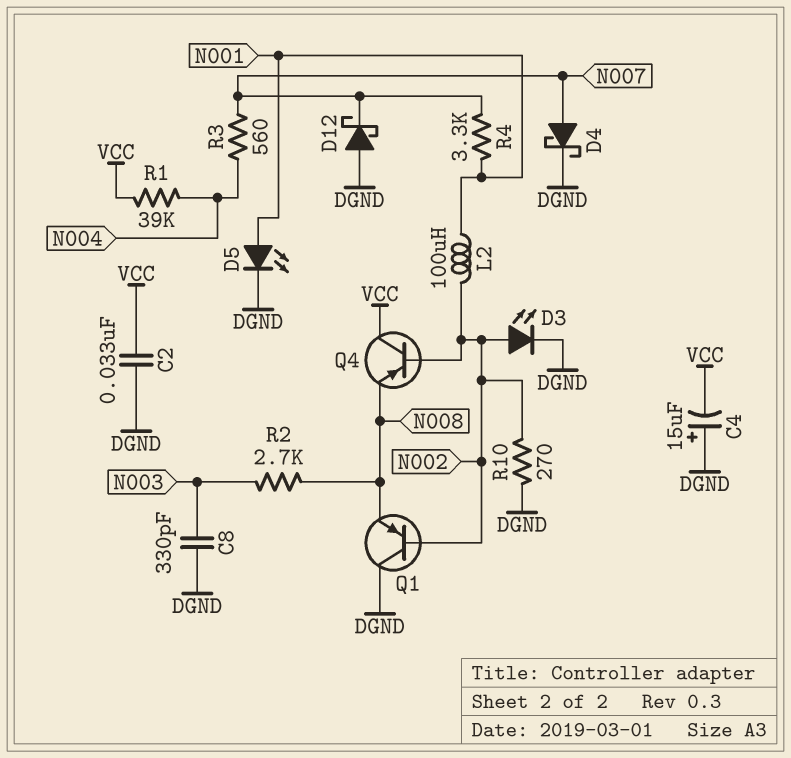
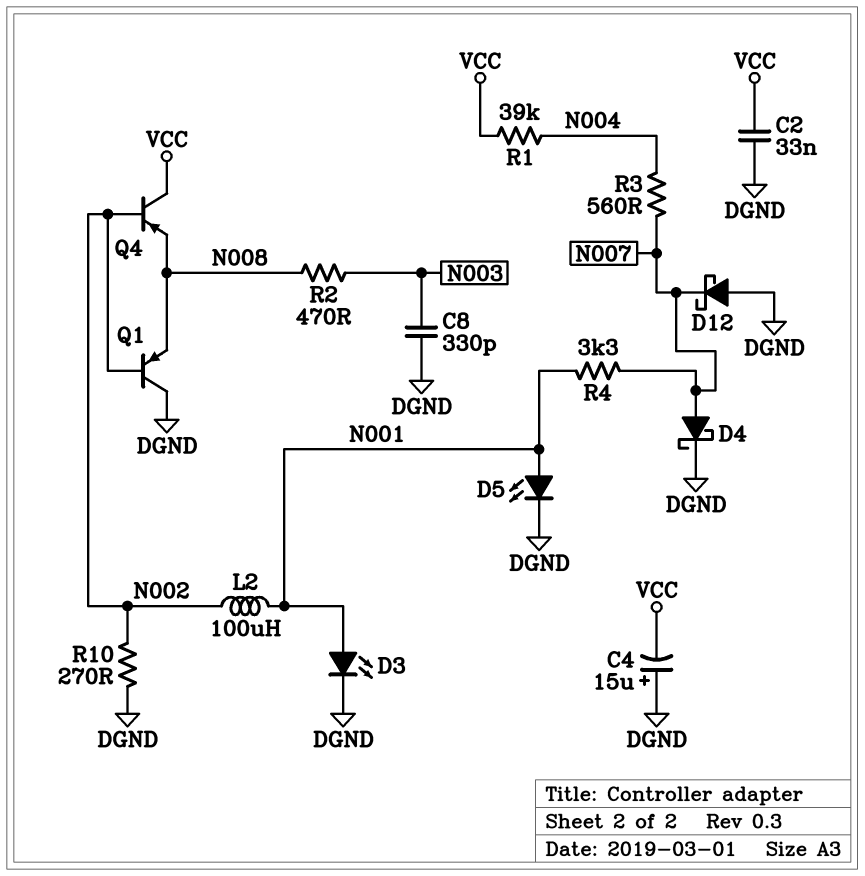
D3: LED (A N002, K DGND) -> LED (A N001, K DGND)
R2: 2.7k (N003, N008) -> 470 (N003, N008)

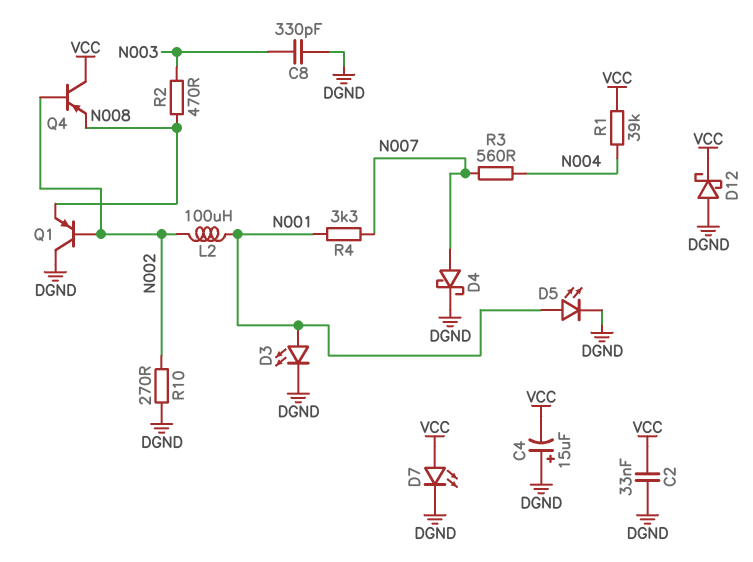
D7: none -> LED (A VCC, K DGND)
D12: schottky (A DGND, K N007) -> schottky (A DGND, K VCC)

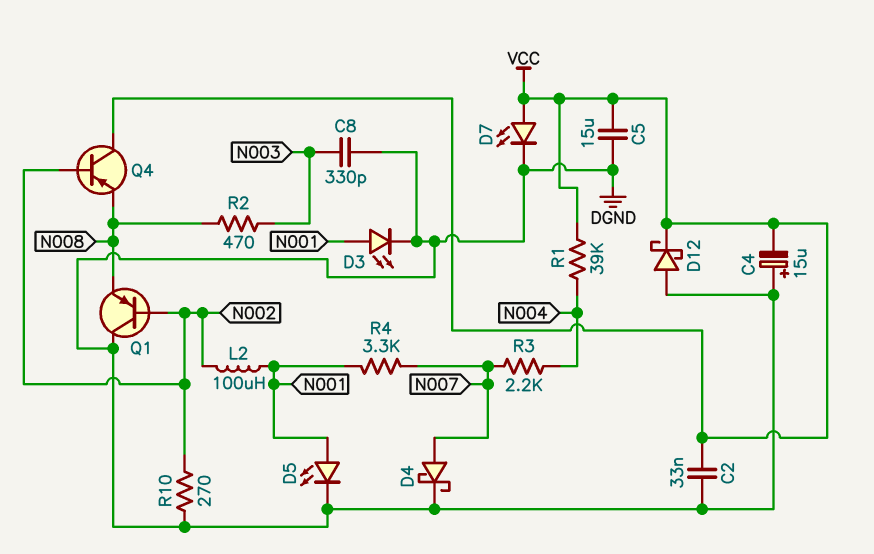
C5: none -> 15uF (DGND, VCC)
R3: 560 (N004, N007) -> 2.2k (N004, N007)

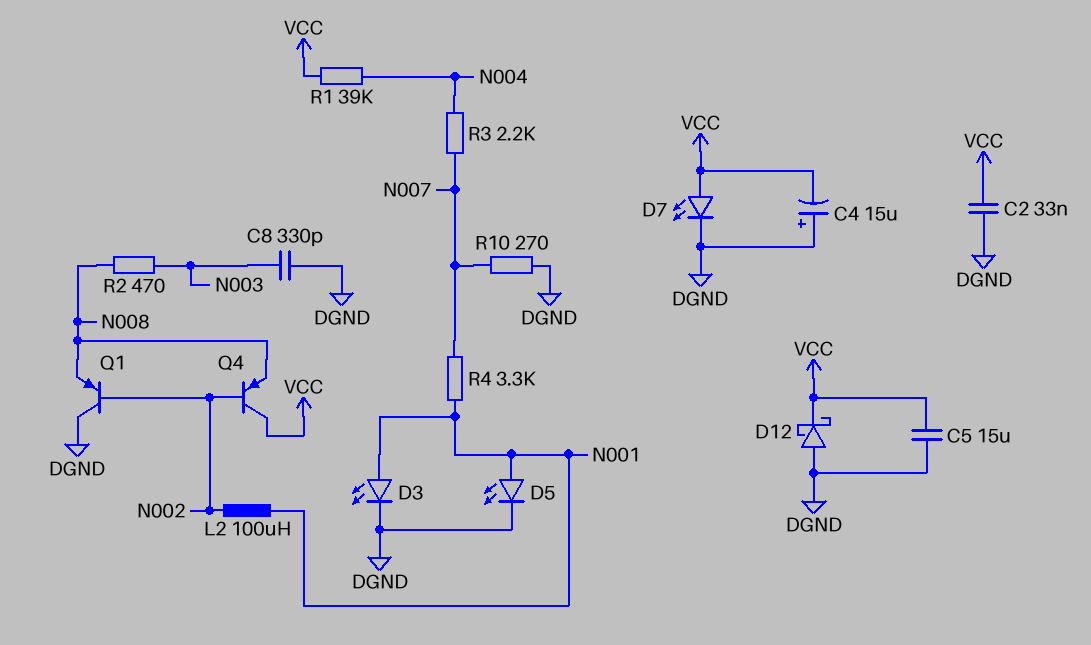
D4: schottky (A N007, K DGND) -> none
R10: 270 (DGND, N002) -> 270 (DGND, N007)

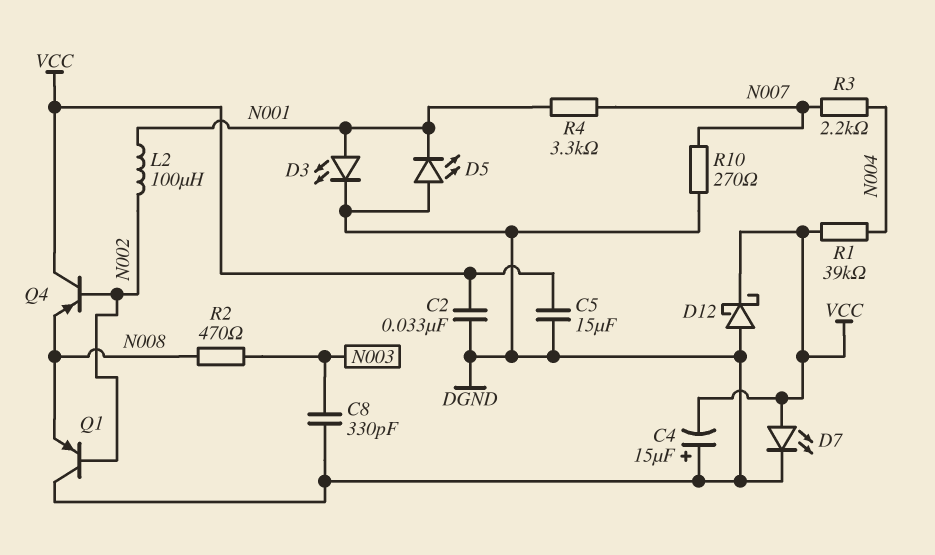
D5: LED (A N001, K DGND) -> LED (A DGND, K N001)

